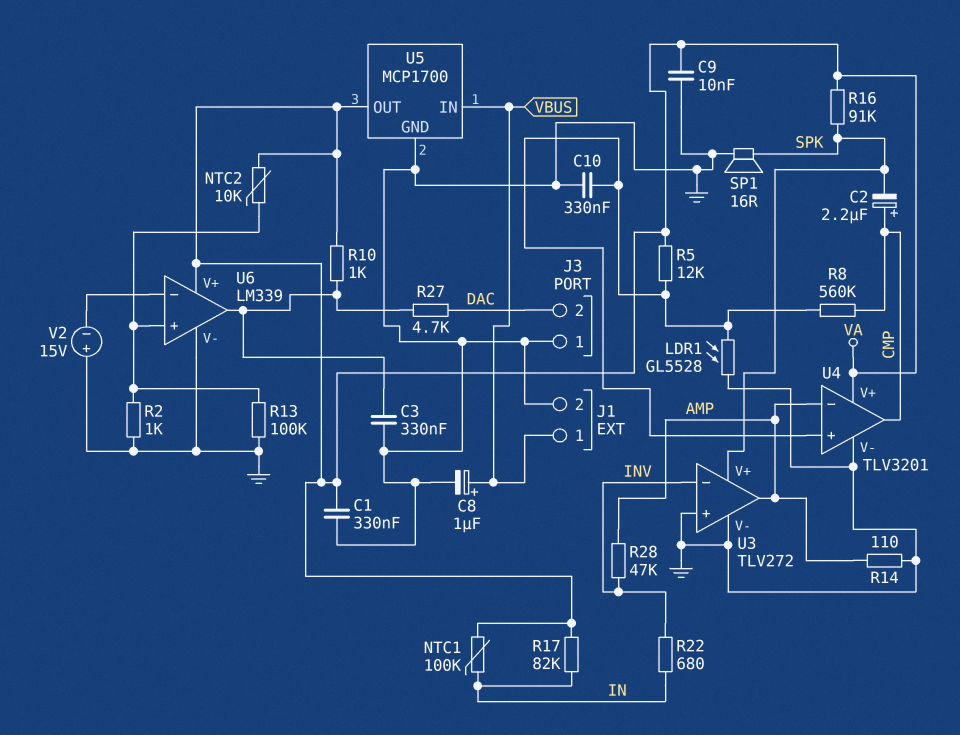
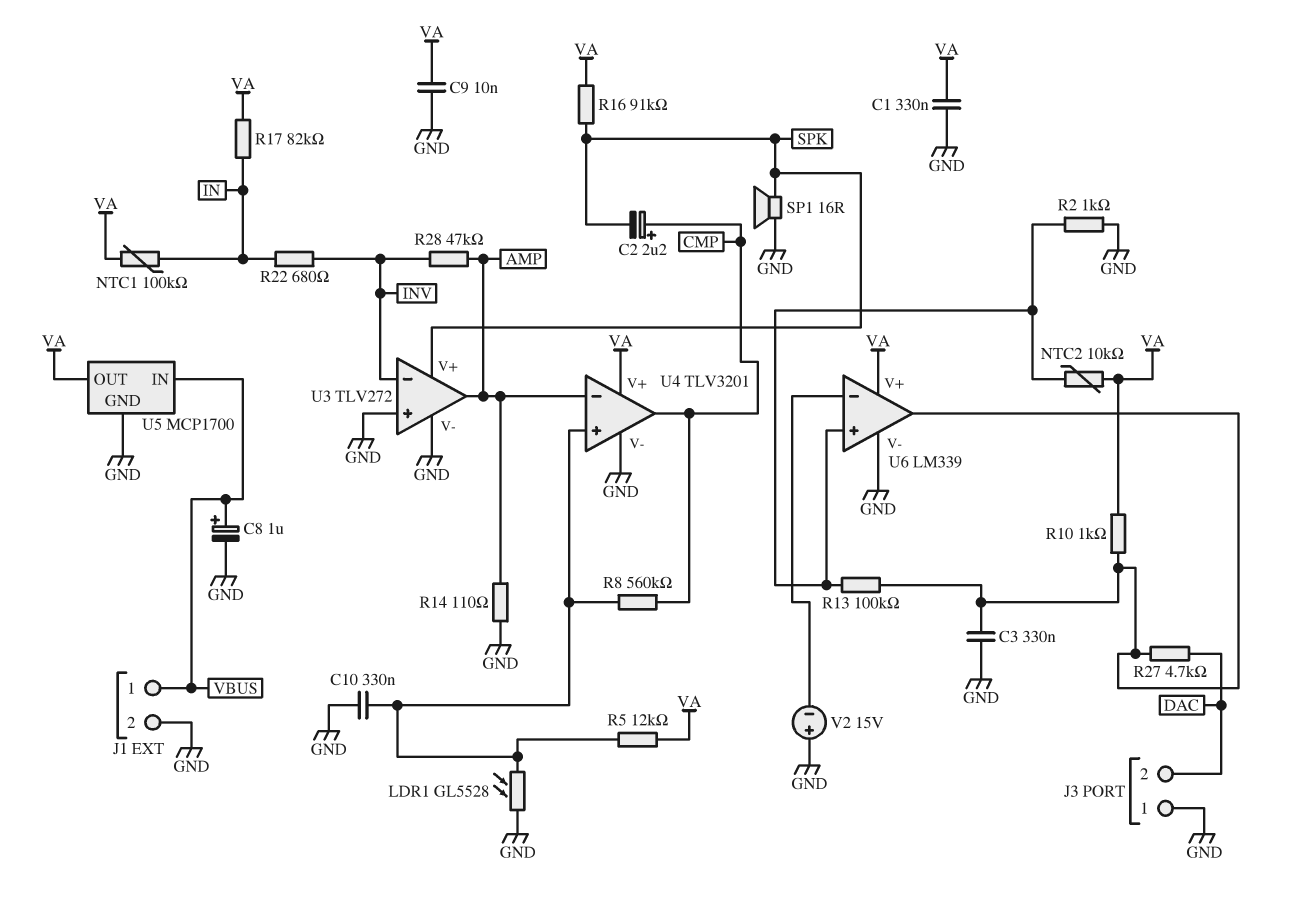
R13: 100k (GND, U6/in+) -> 100k (U6/in+, U6/out)

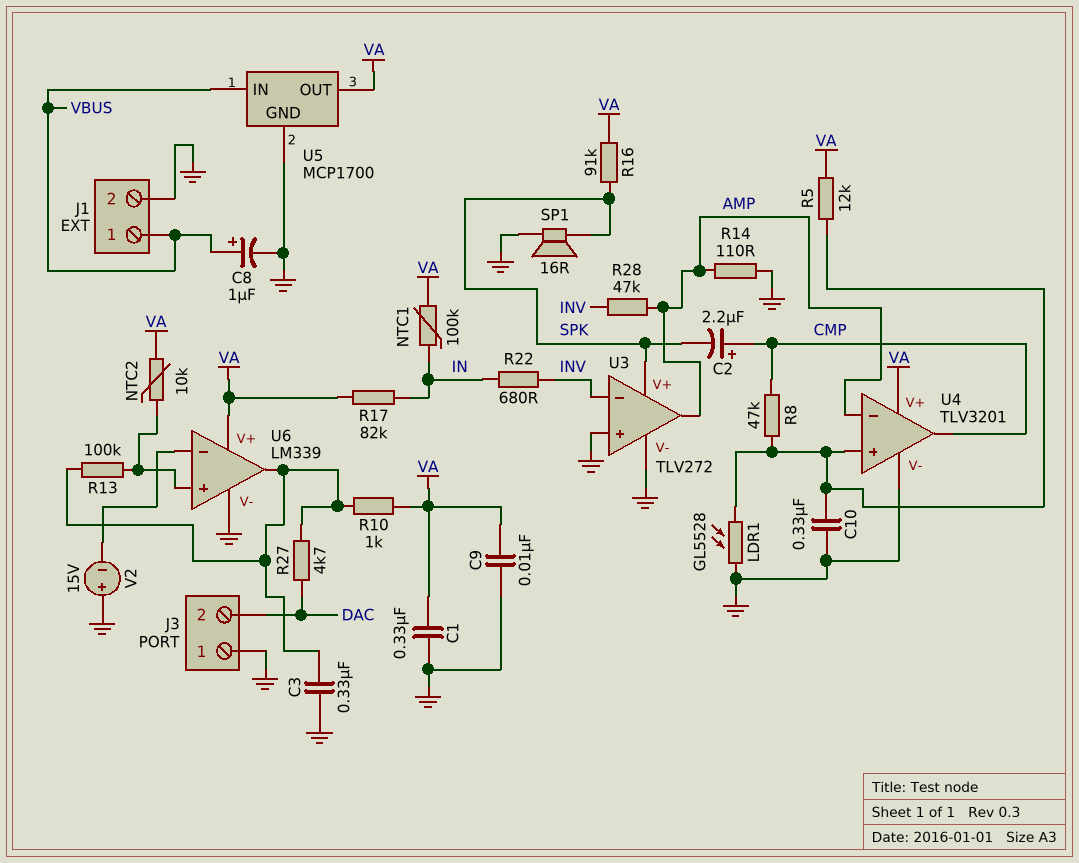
R2: 1k (GND, U6/in+) -> none
R8: 560k (CMP, U4/in+) -> 47k (CMP, U4/in+)

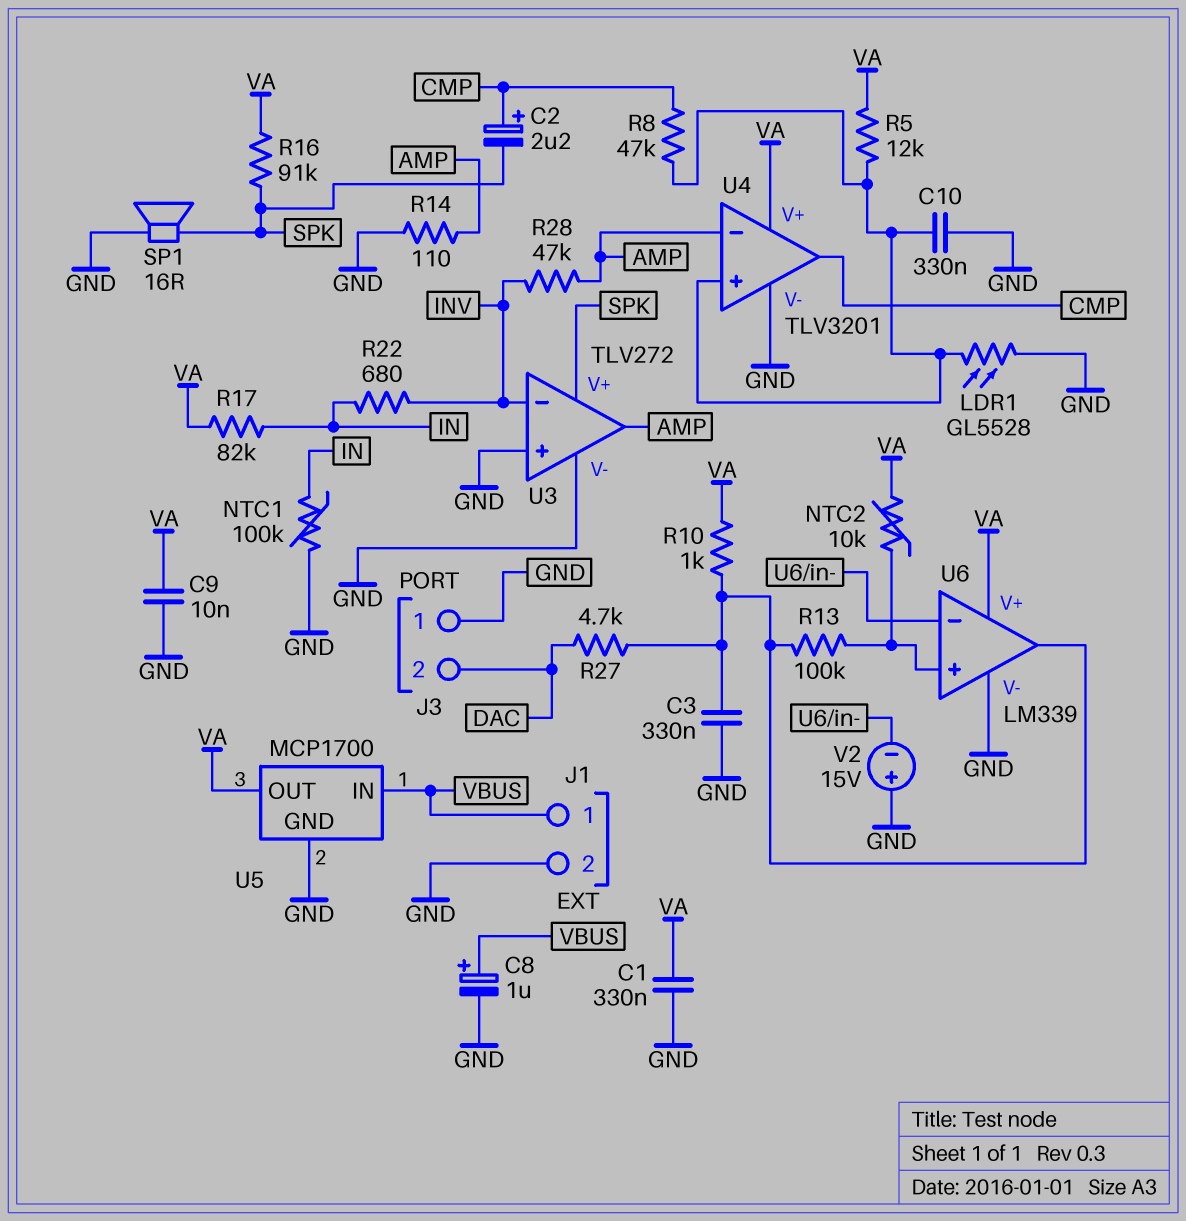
NTC1: 100k (IN, VA) -> 100k (GND, IN)

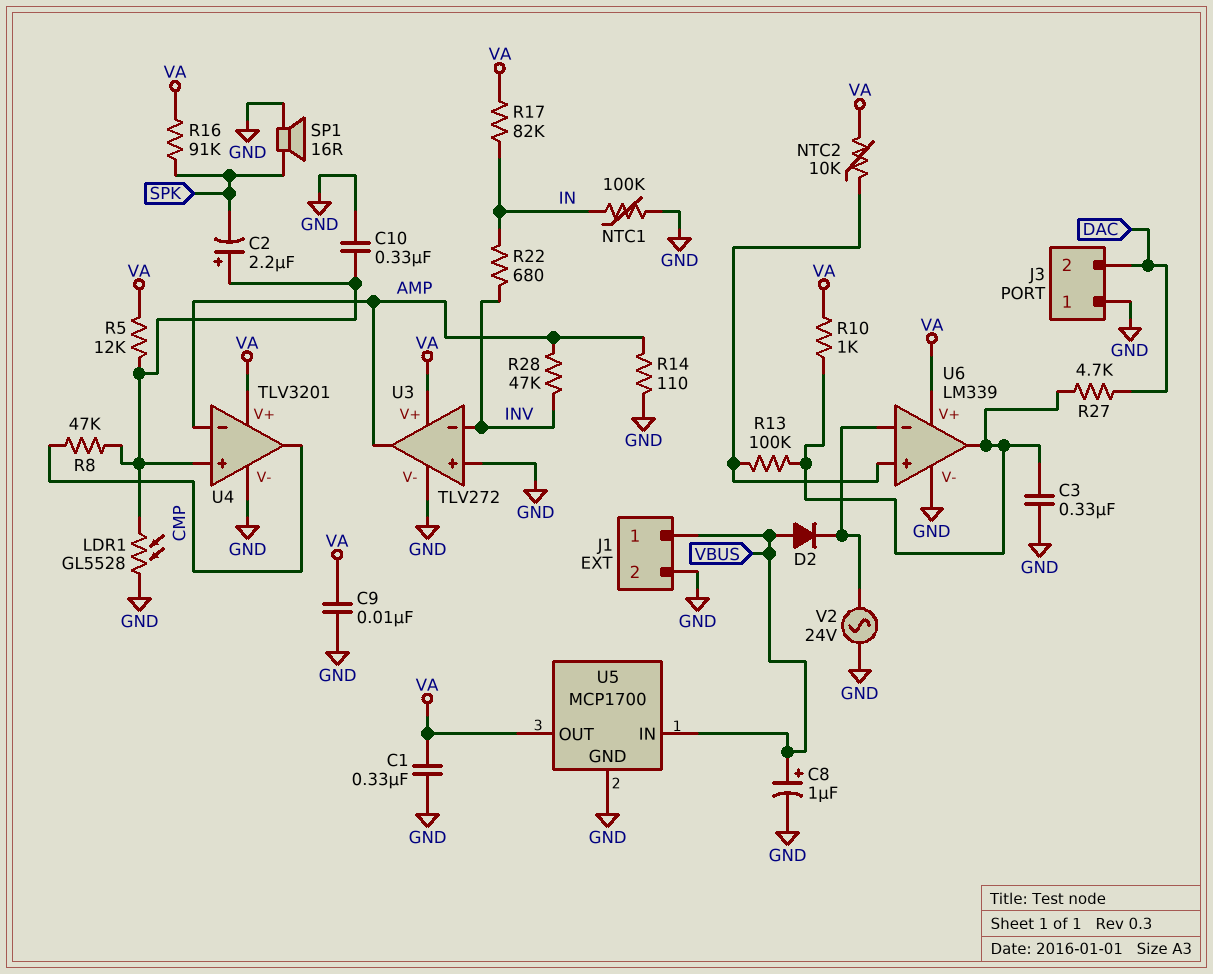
C2: 2.2uF (plus CMP, minus SPK) -> 2.2uF (plus U4/in+, minus SPK)
D2: none -> diode (A VBUS, K U6/in-)
U3 pin V+: SPK -> VA
V2: 15V (plus GND, minus U6/in-) -> AC 24V (GND, U6/in-)

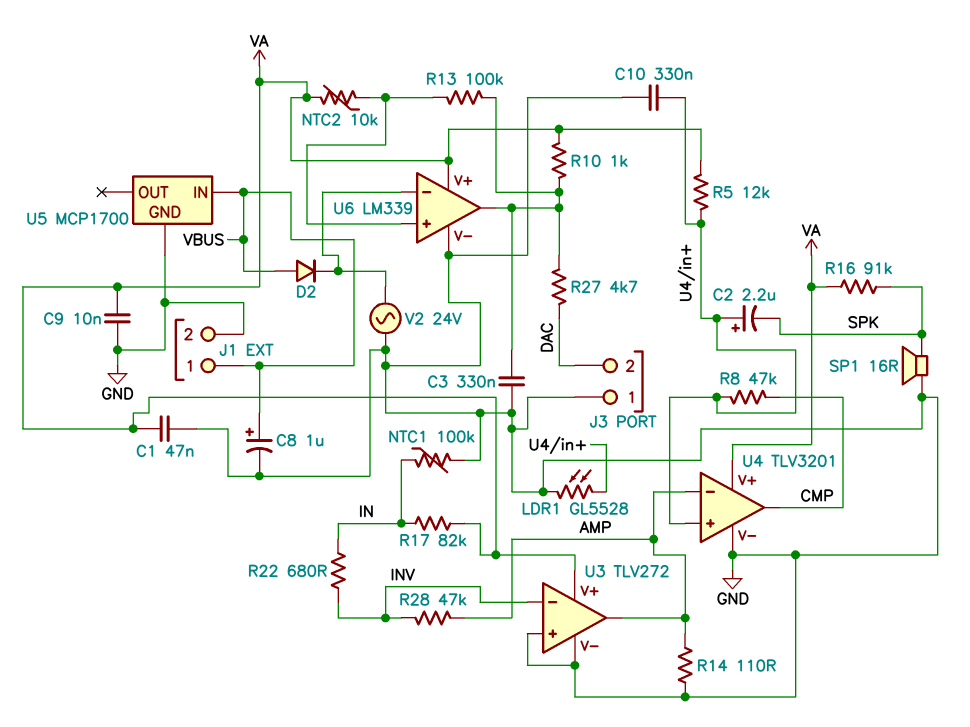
C1: 330nF (GND, VA) -> 47nF (GND, VA)
U5 pin OUT: VA -> none

